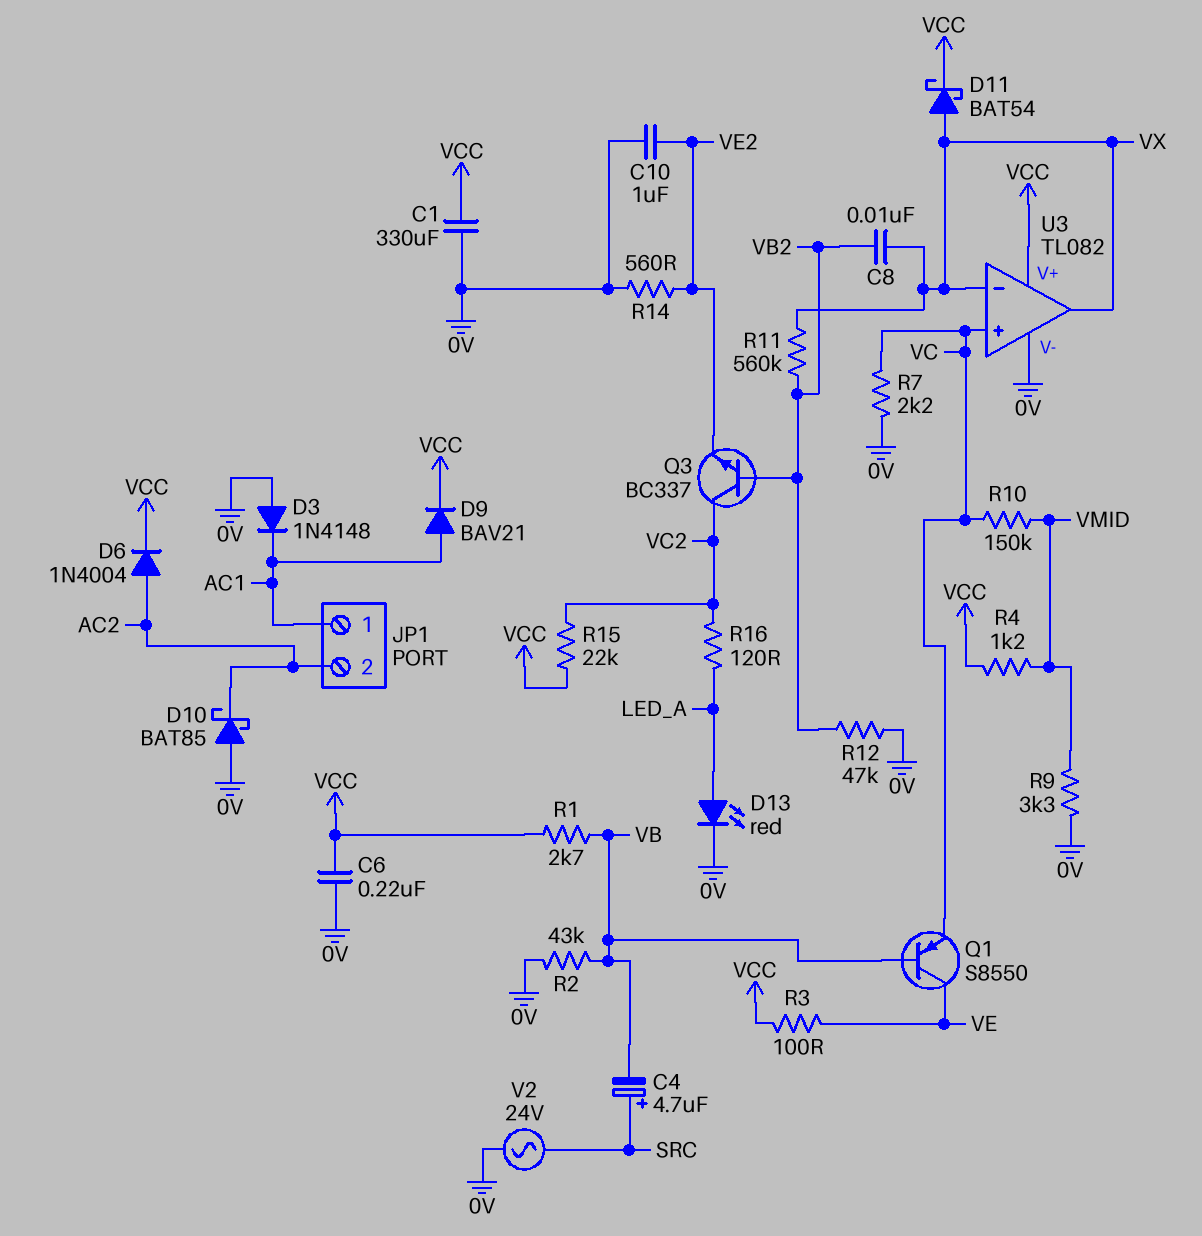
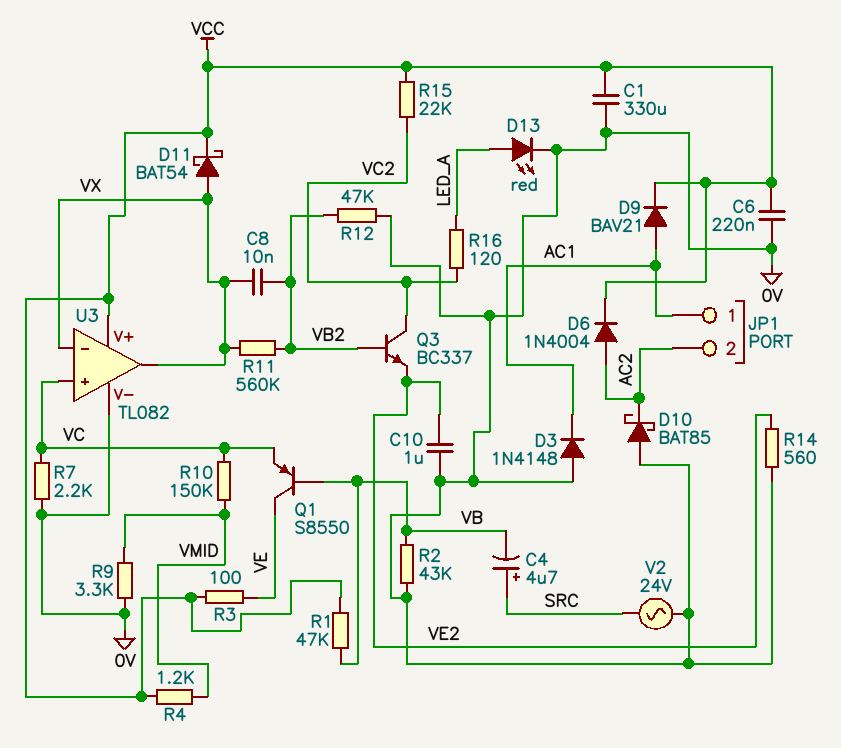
R1: 2.7k (VB, VCC) -> 47k (VB, VCC)

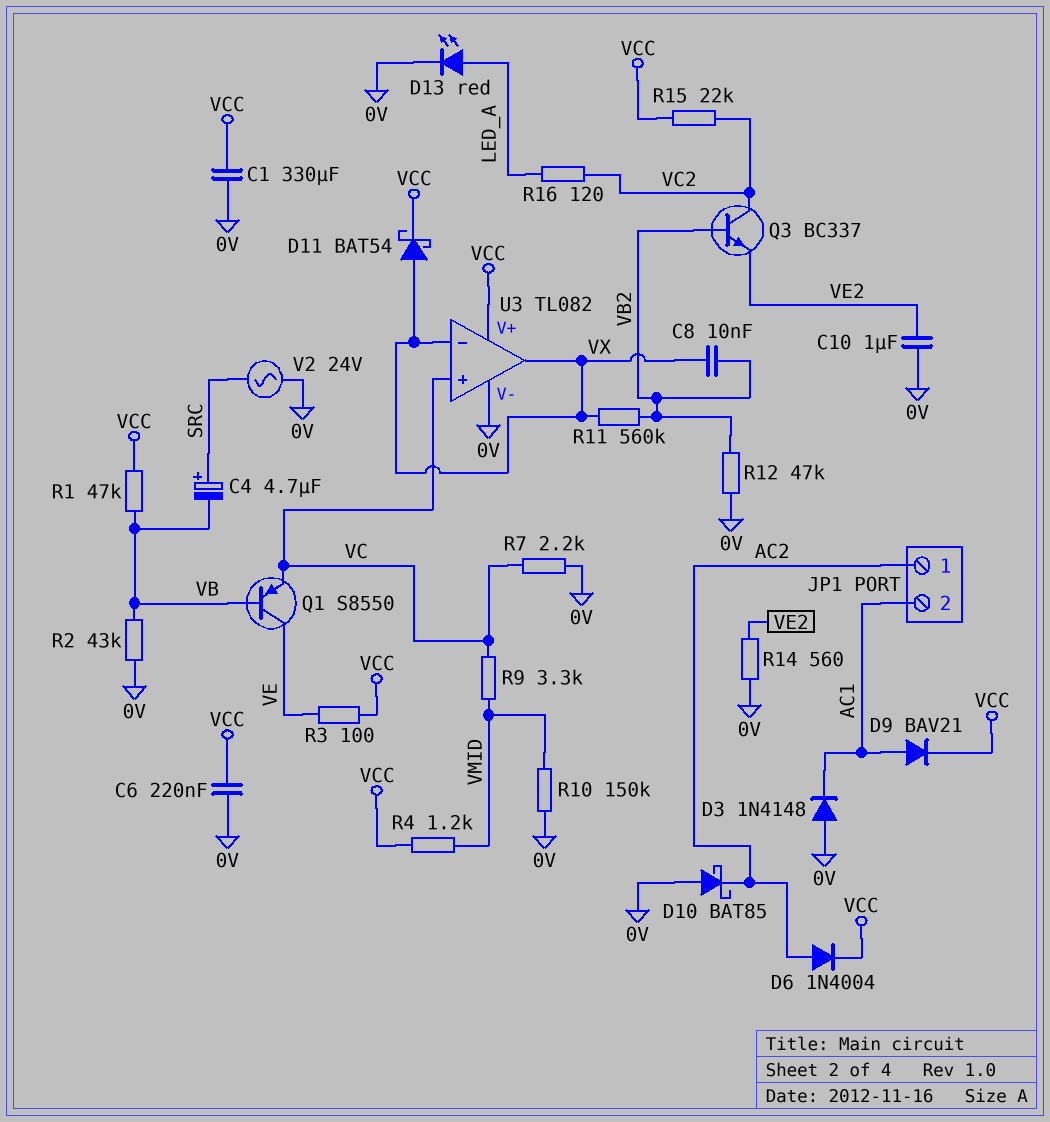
JP1 pin 1: AC1 -> AC2
JP1 pin 2: AC2 -> AC1
R9: 3.3k (0V, VMID) -> 3.3k (VC, VMID)
R10: 150k (VC, VMID) -> 150k (0V, VMID)

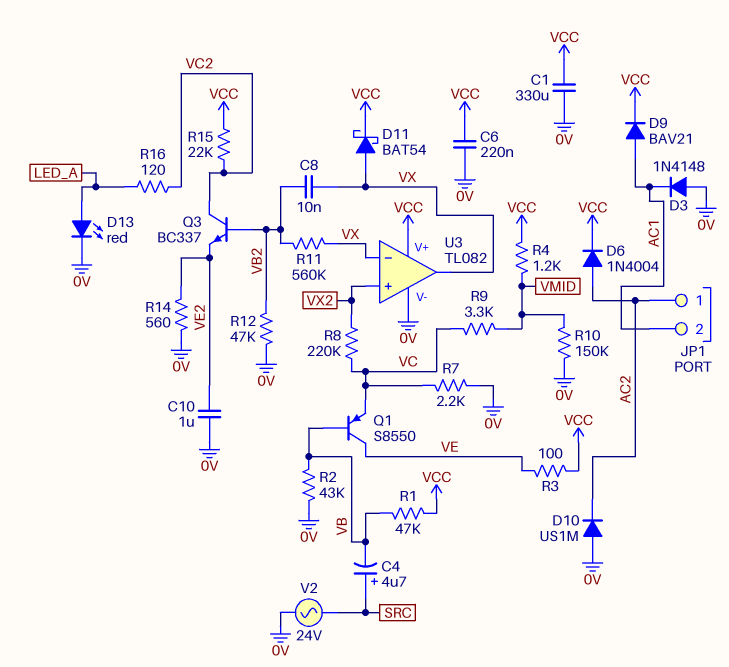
D10: schottky BAT85 (A 0V, K AC2) -> diode US1M (A 0V, K AC2)
R8: none -> 220k (VC, VX2)
U3 pin in+: VC -> VX2

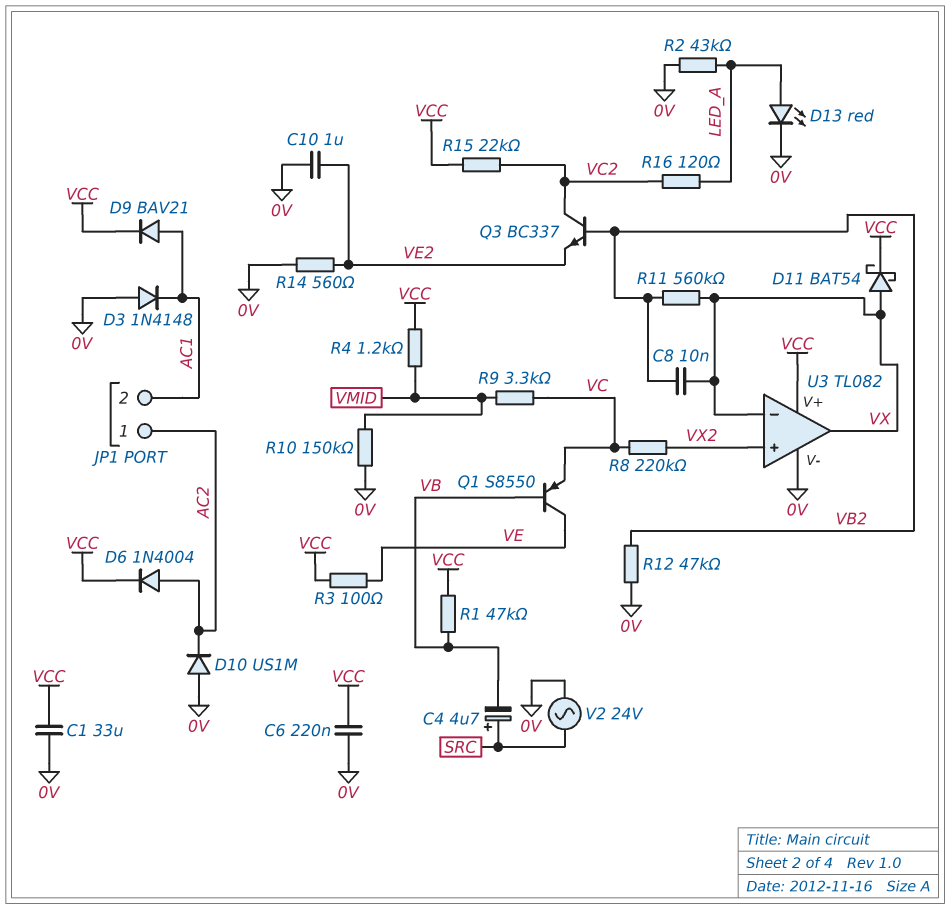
C1: 330uF (0V, VCC) -> 33uF (0V, VCC)
R2: 43k (0V, VB) -> 43k (0V, LED_A)
R7: 2.2k (0V, VC) -> none

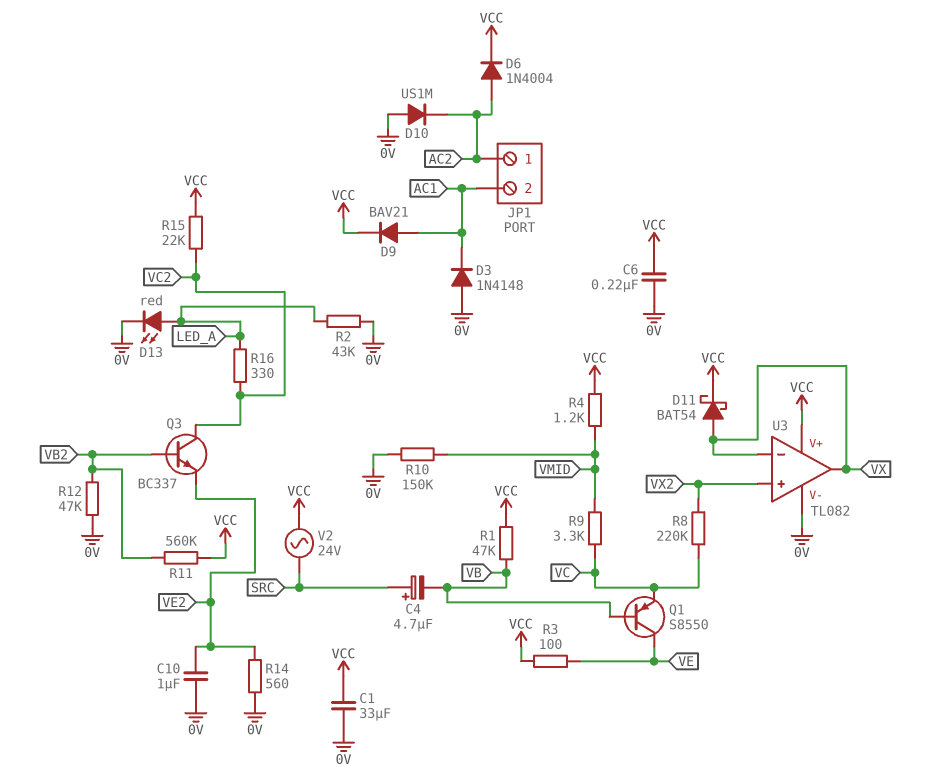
C8: 10nF (VB2, VX) -> none
R11: 560k (VB2, VX) -> 560k (VB2, VCC)
R16: 120 (LED_A, VC2) -> 330 (LED_A, VC2)
V2: AC 24V (0V, SRC) -> AC 24V (SRC, VCC)

